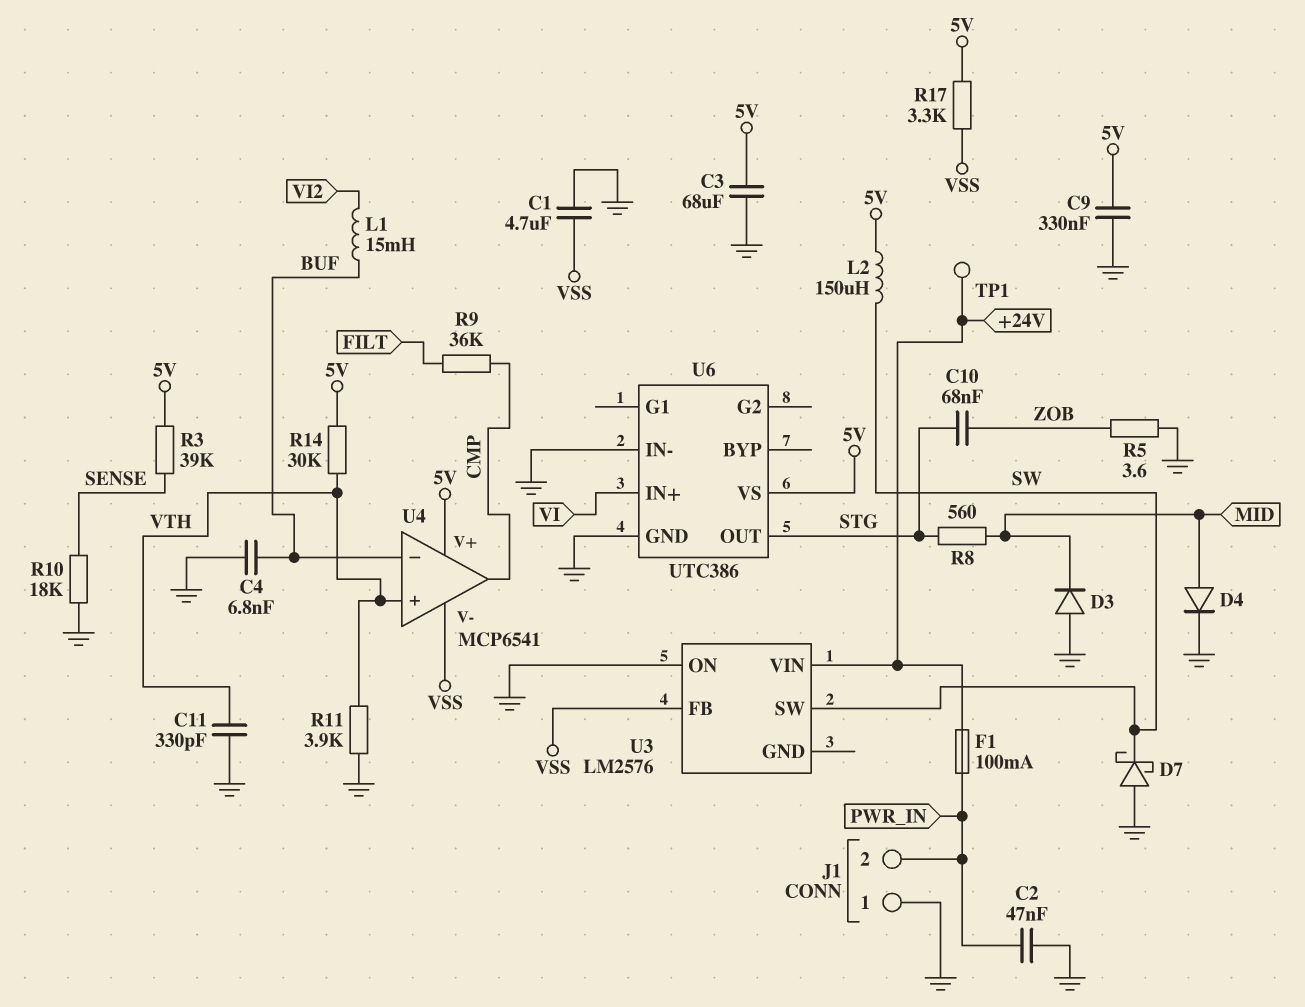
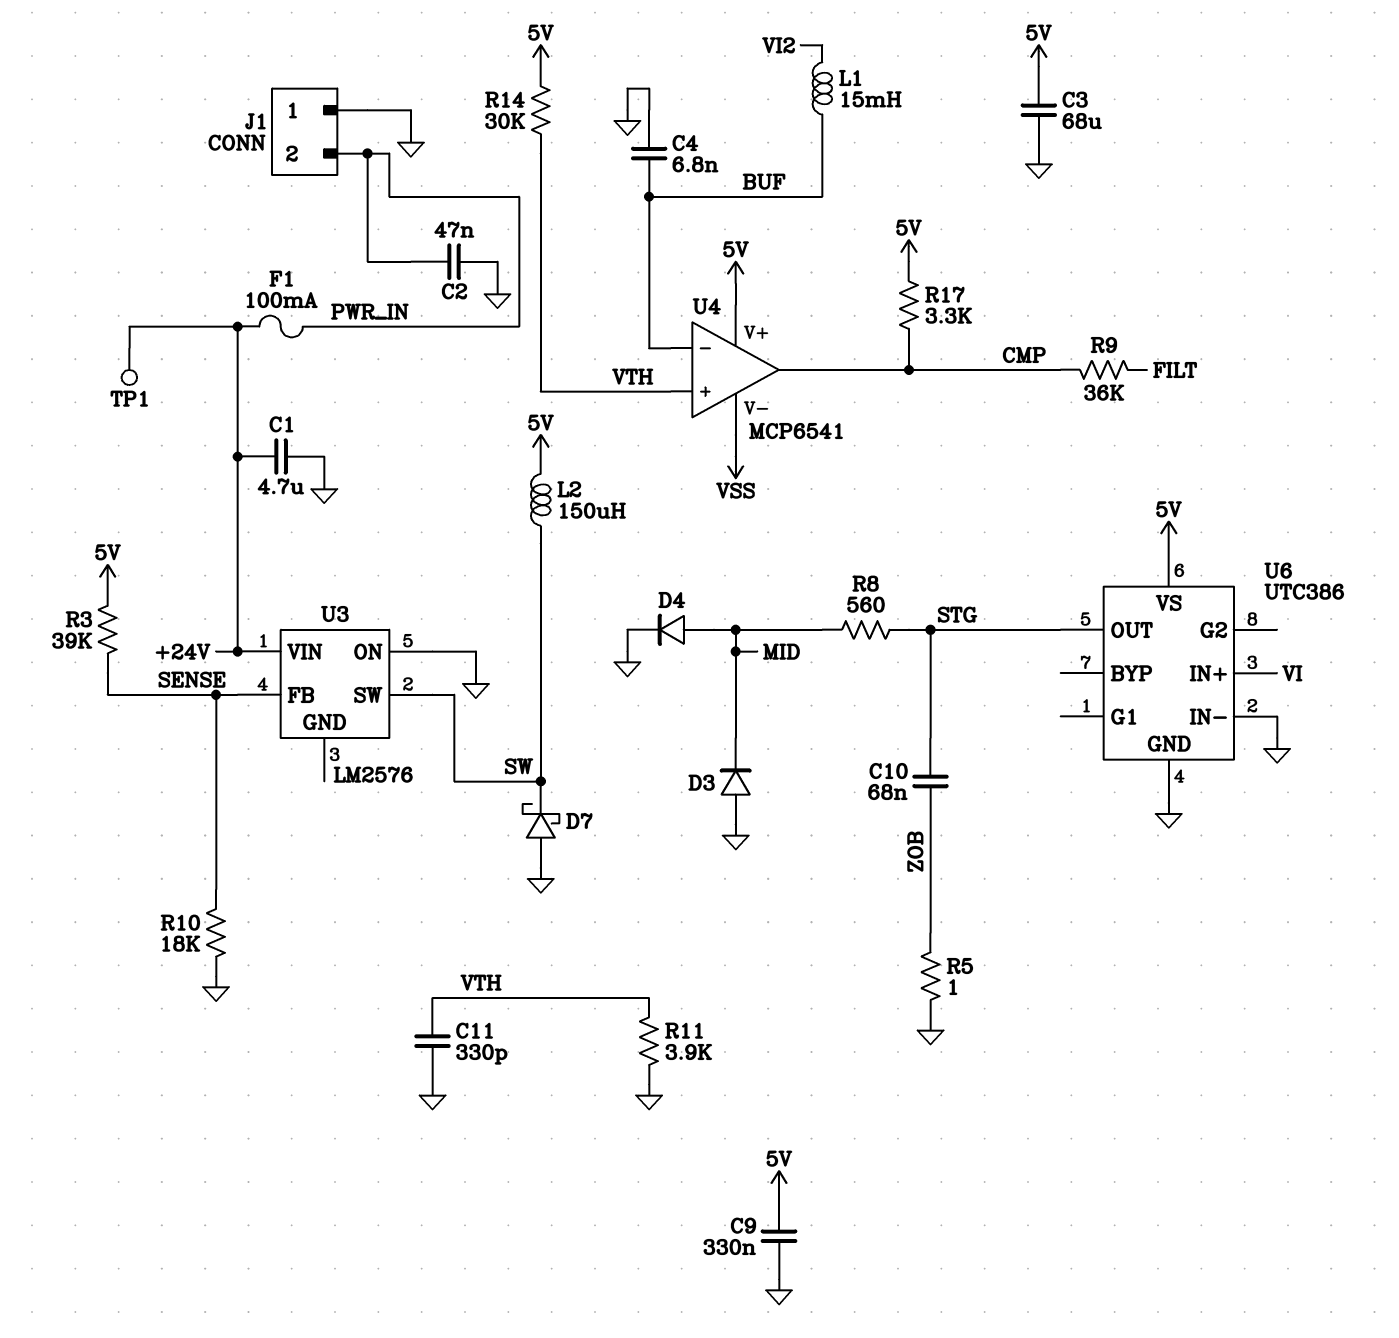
C1: 4.7uF (GND, VSS) -> 4.7uF (+24V, GND)
R5: 3.6 (GND, ZOB) -> 1 (GND, ZOB)
R17: 3.3k (5V, VSS) -> 3.3k (5V, CMP)
U3 pin FB: VSS -> SENSE

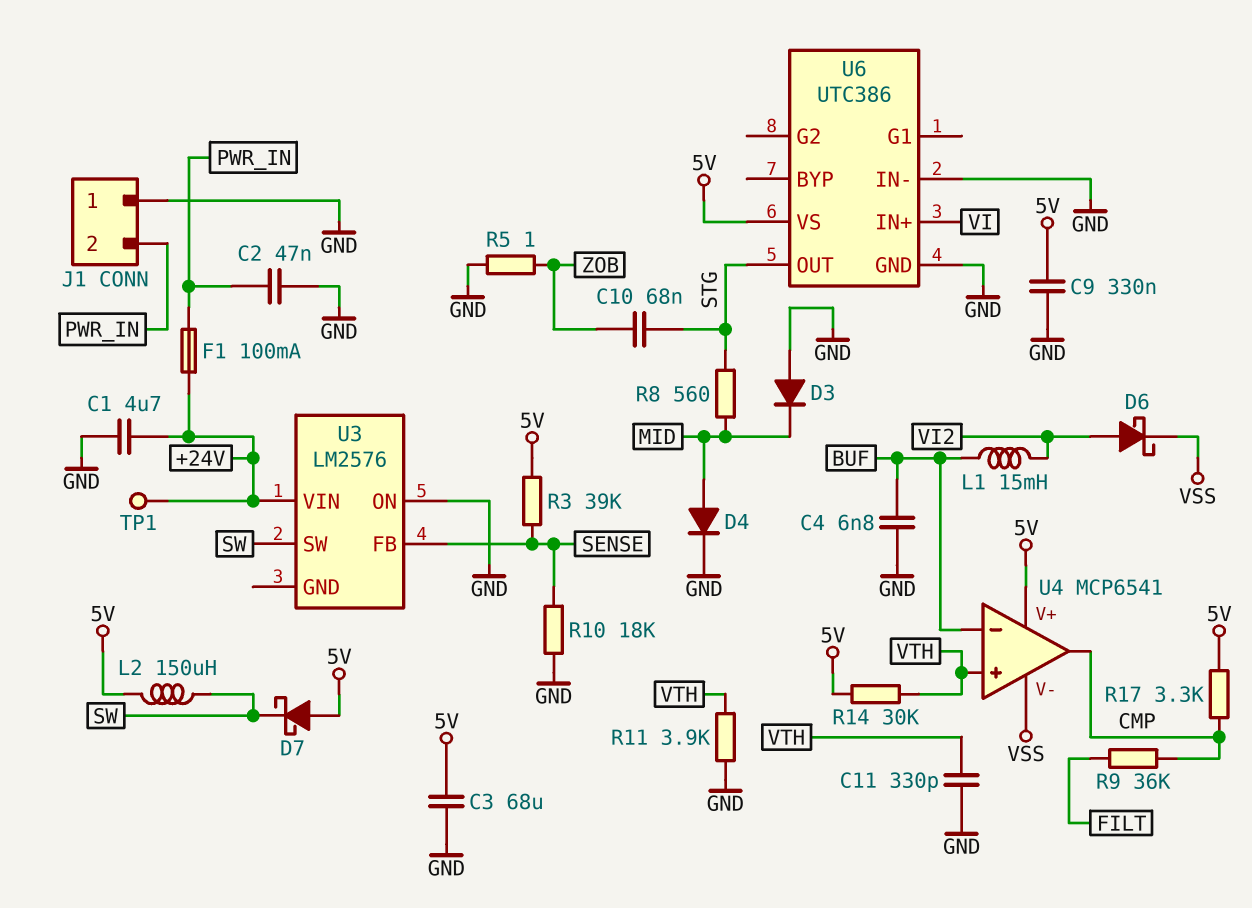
D6: none -> schottky (A VI2, K VSS)
D7: schottky (A GND, K SW) -> schottky (A 5V, K SW)

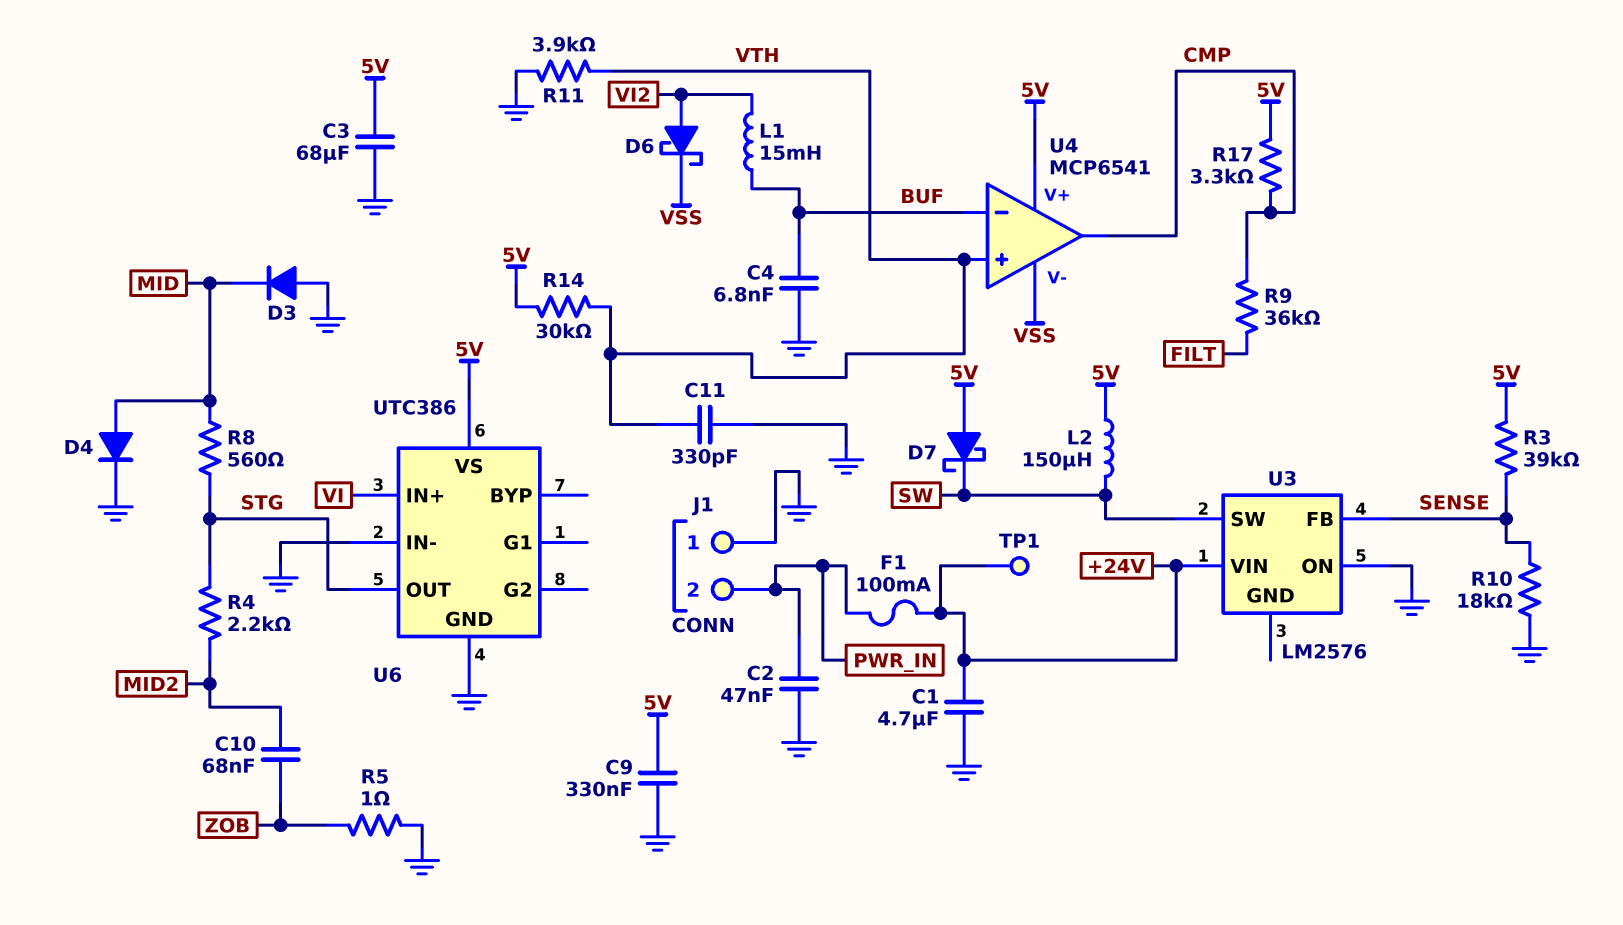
C10: 68nF (STG, ZOB) -> 68nF (MID2, ZOB)
R4: none -> 2.2k (MID2, STG)

